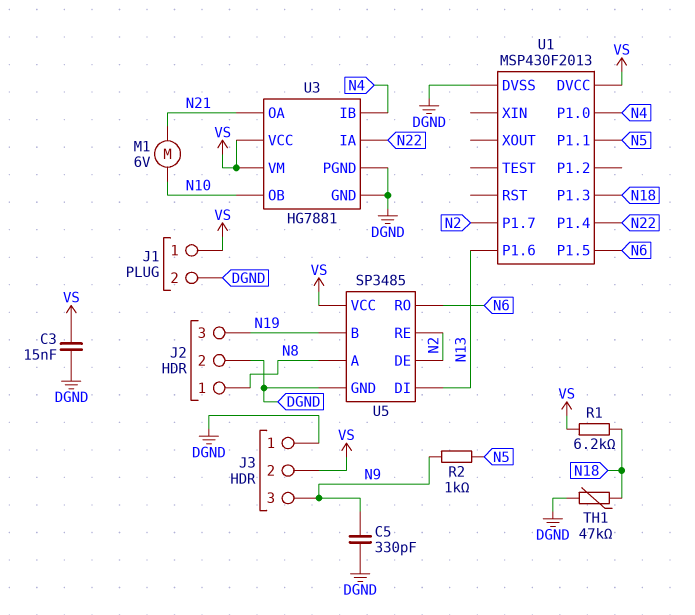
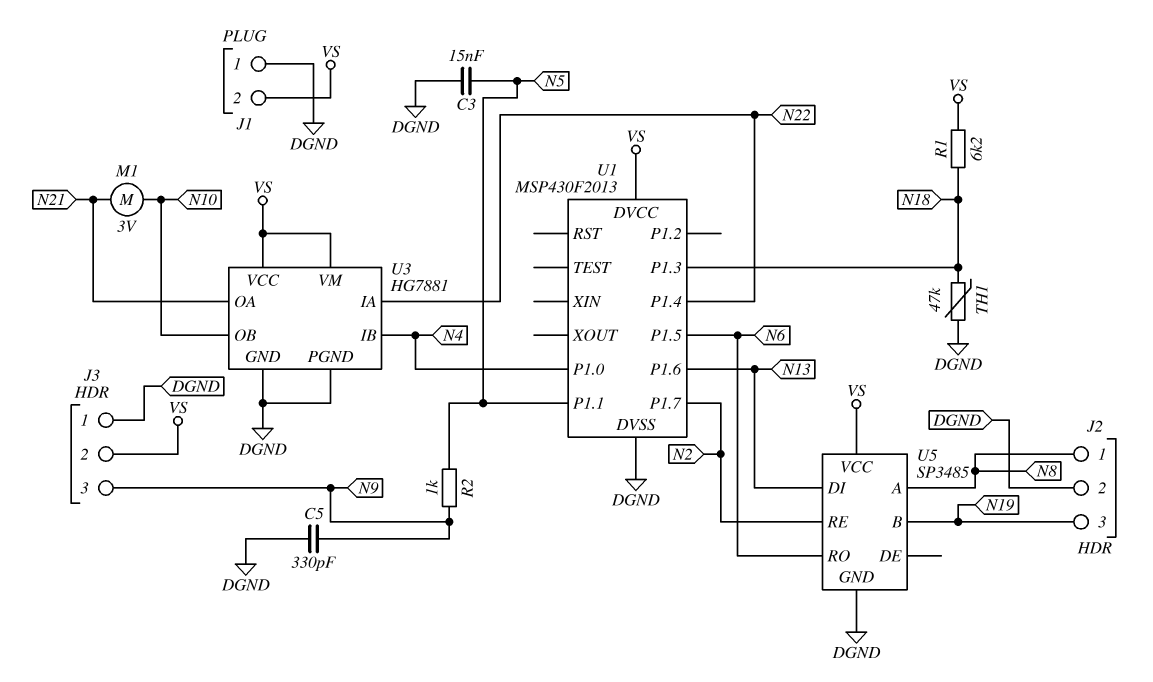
C3: 15nF (DGND, VS) -> 15nF (DGND, N5)
J1 pin 1: VS -> DGND
J1 pin 2: DGND -> VS
M1: motor 6V (N10, N21) -> motor 3V (N10, N21)
U5 pin DE: N2 -> none

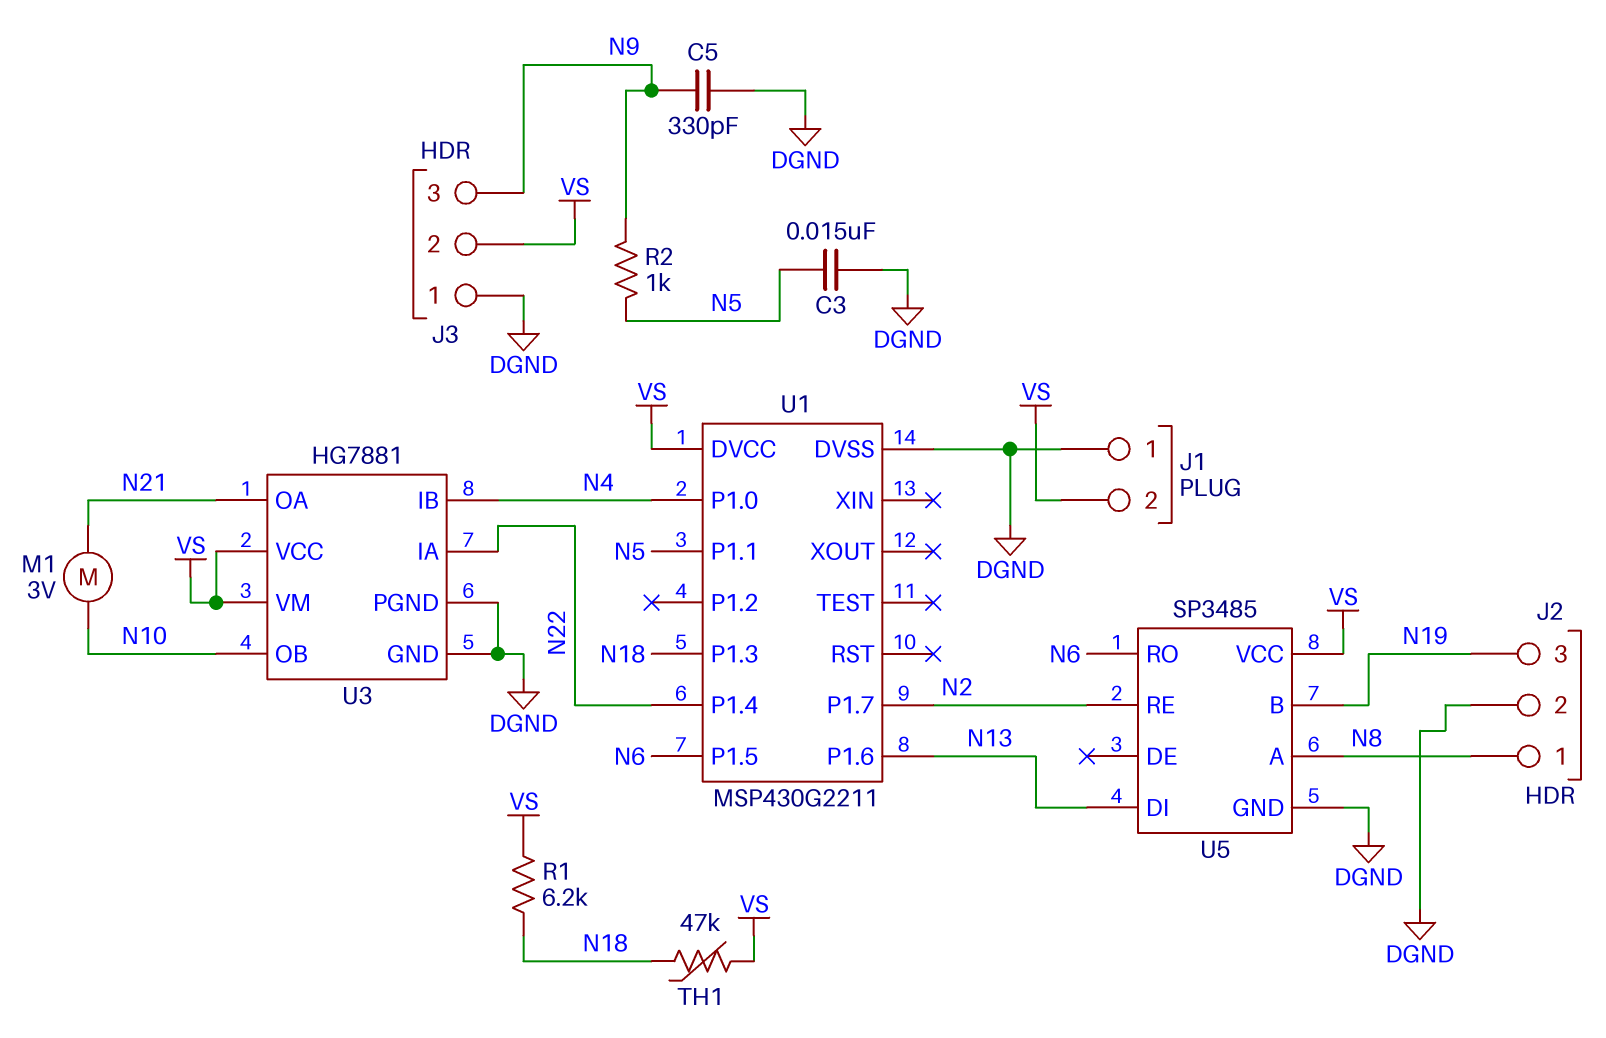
TH1: 47k (DGND, N18) -> 47k (N18, VS)
U1: MSP430F2013 -> MSP430G2211

